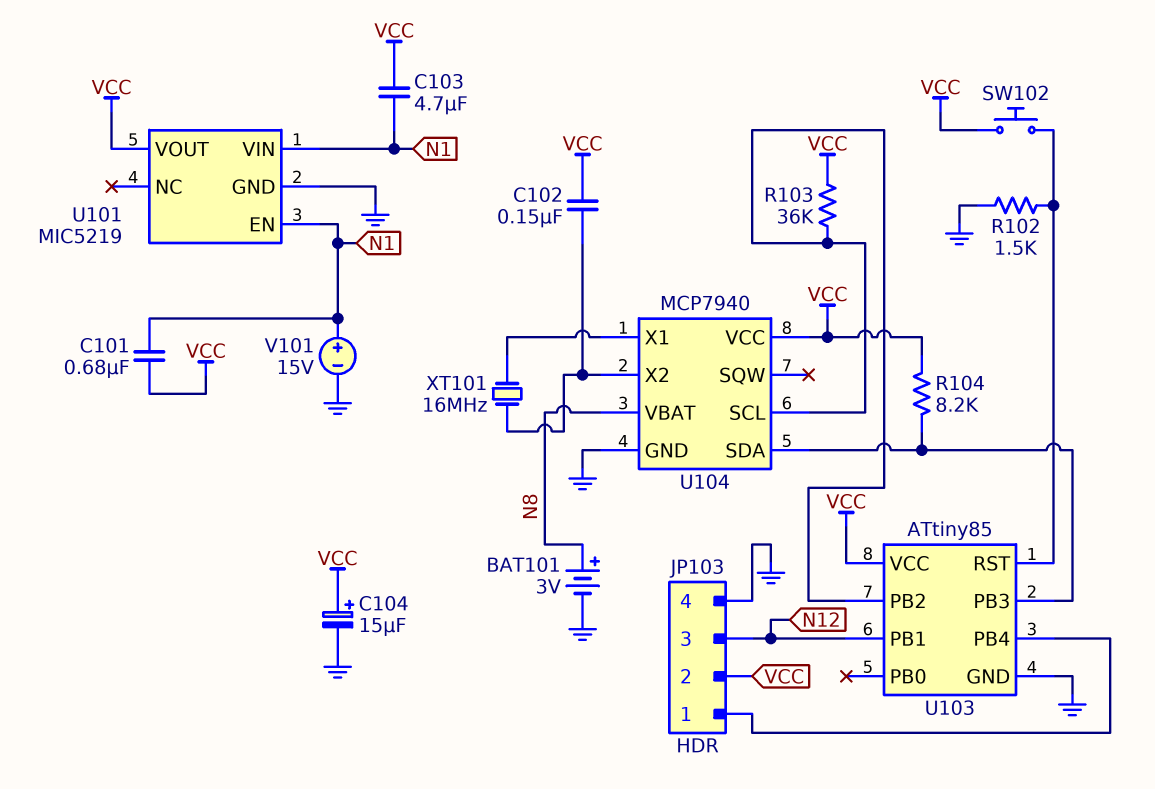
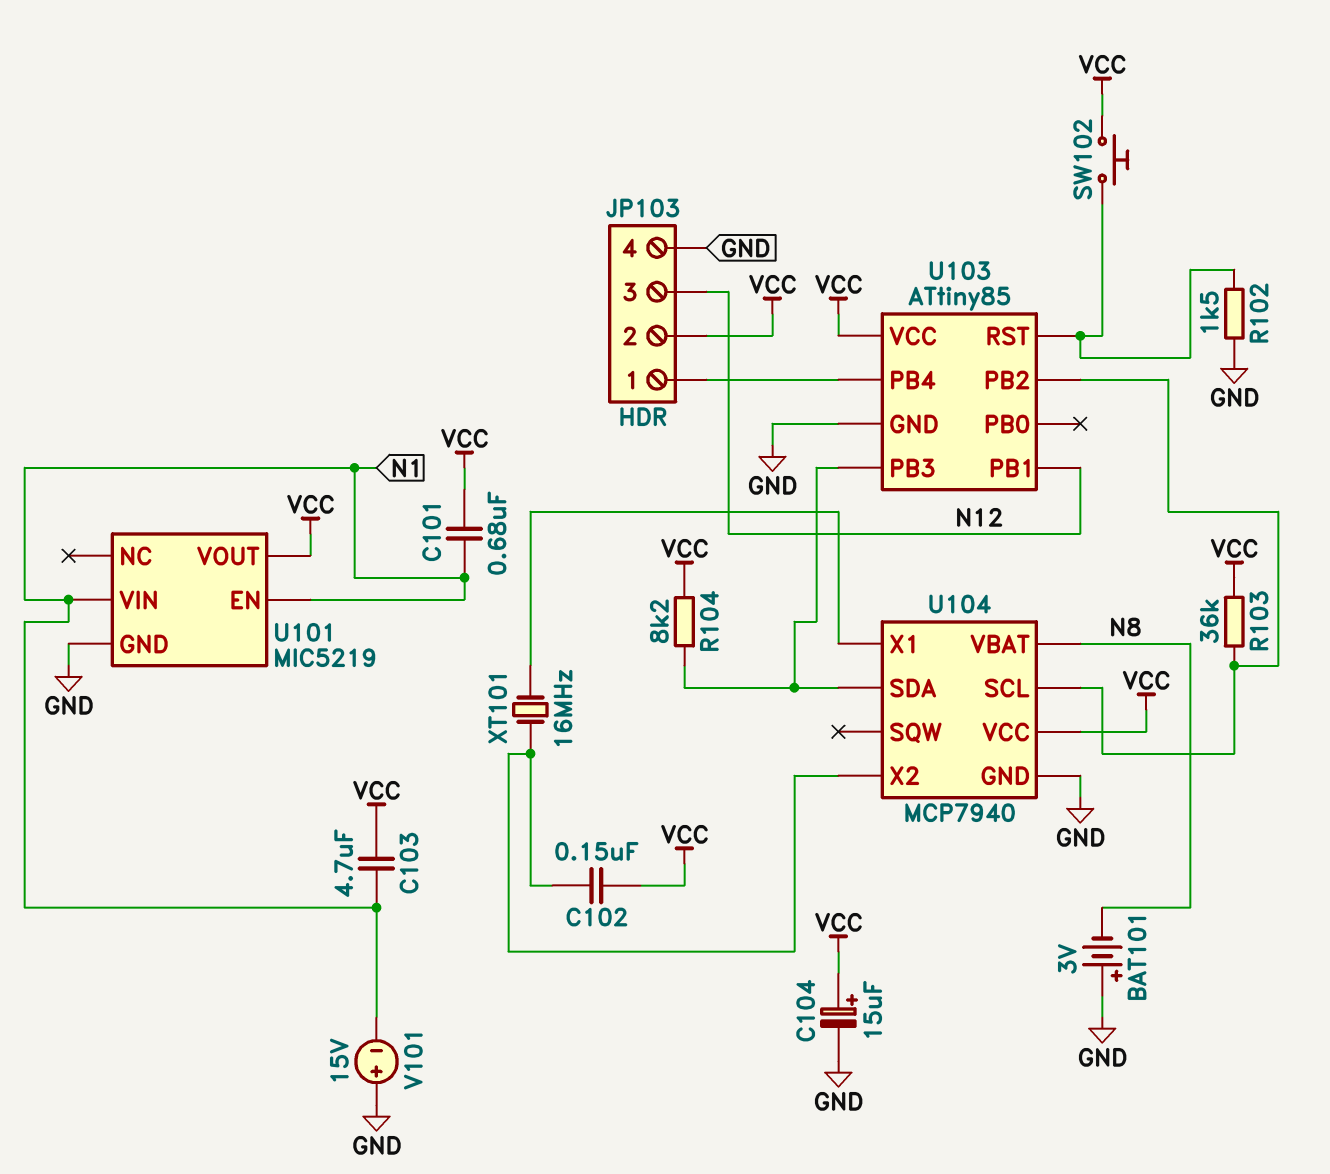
BAT101: 3V (plus N8, minus GND) -> 3V (plus GND, minus N8)
V101: 15V (plus N1, minus GND) -> 15V (plus GND, minus N1)

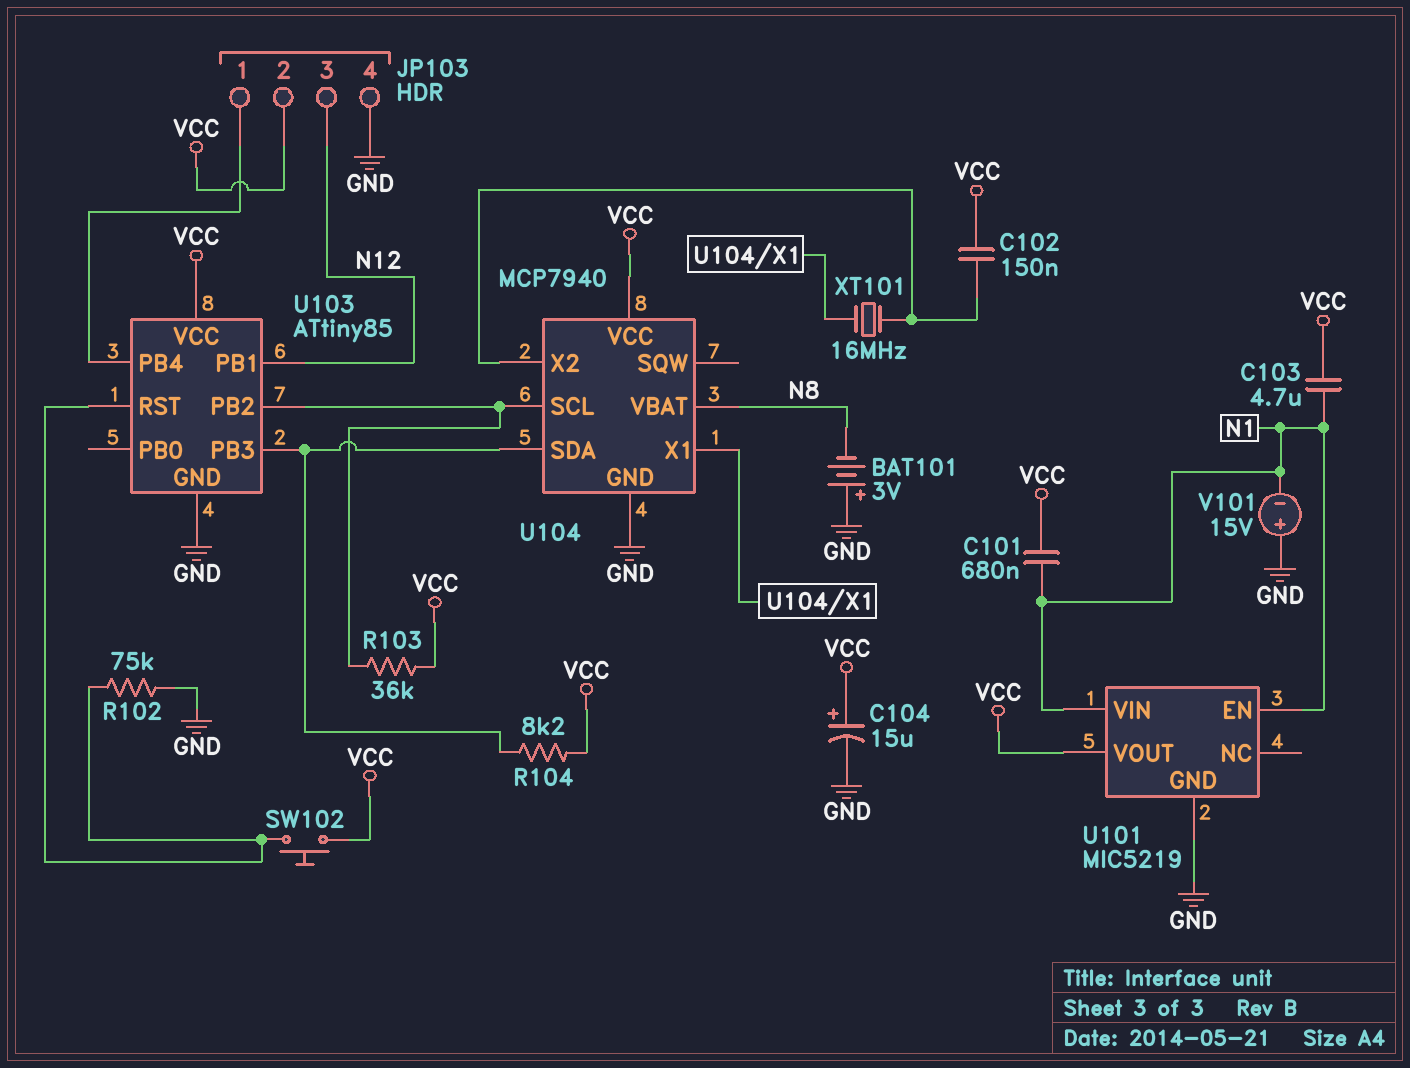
R102: 1.5k (GND, U103/RST) -> 75k (GND, U103/RST)

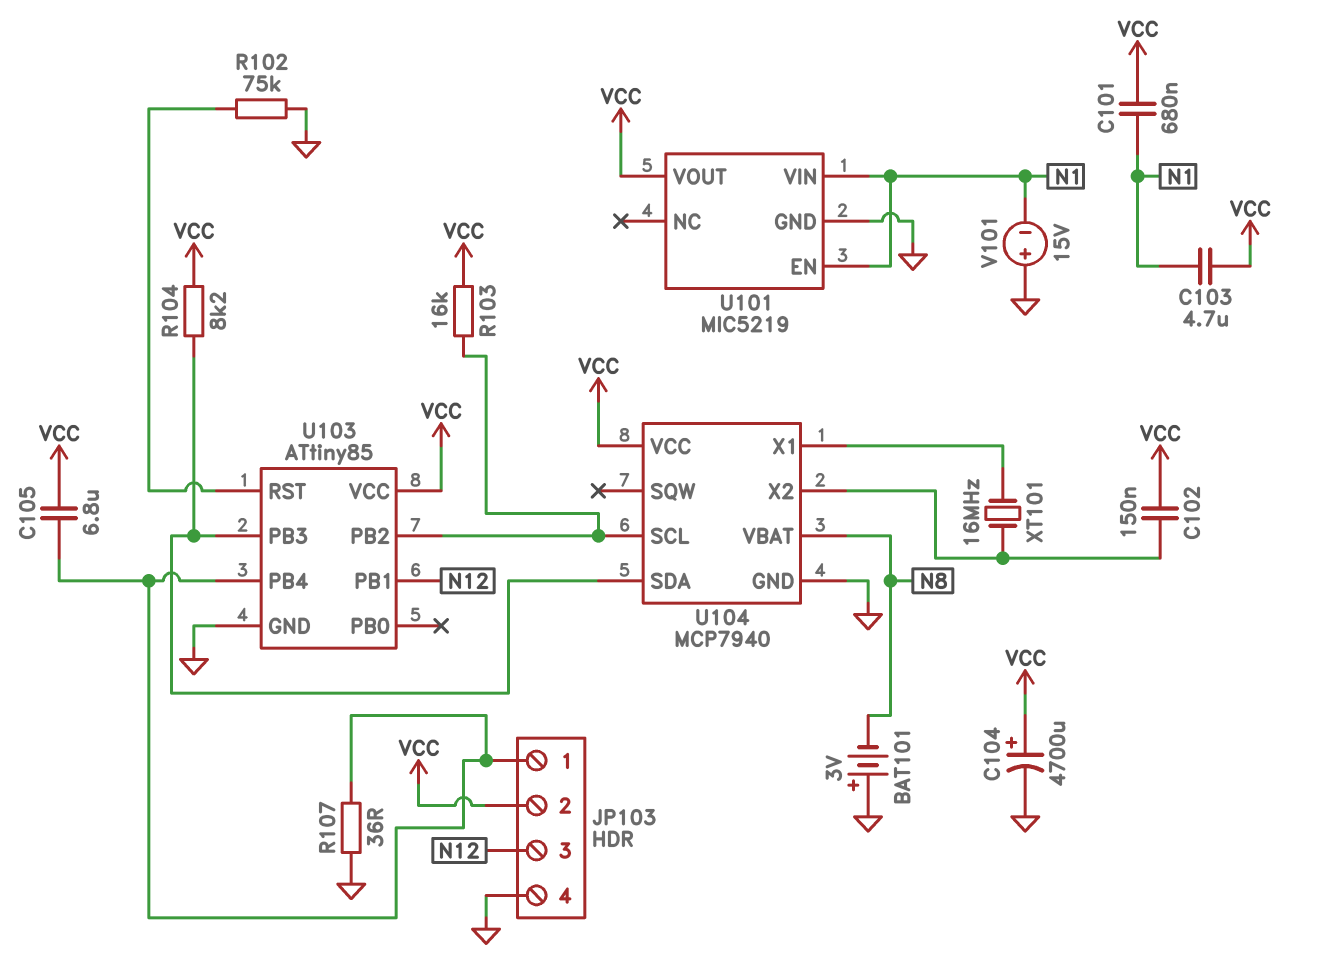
C104: 15uF (plus VCC, minus GND) -> 4700uF (plus VCC, minus GND)
C105: none -> 6.8uF (JP103/1, VCC)
R103: 36k (U103/PB2, VCC) -> 16k (U103/PB2, VCC)
R107: none -> 36 (GND, JP103/1)
SW102: button (U103/RST, VCC) -> none

